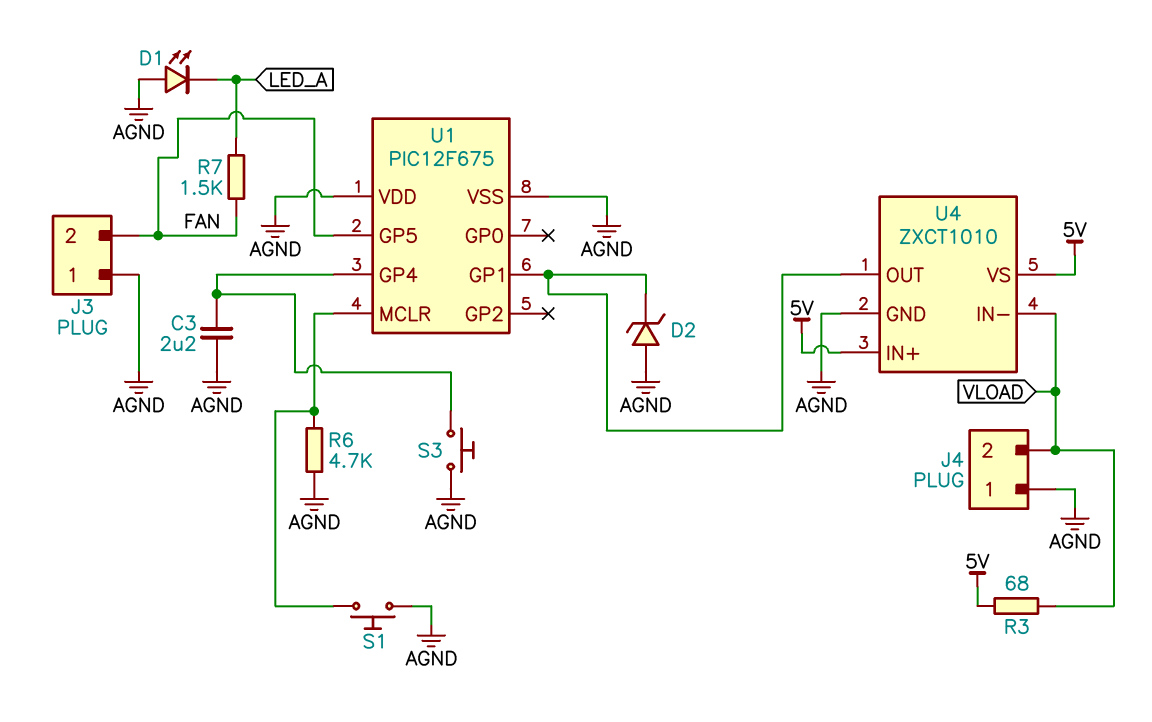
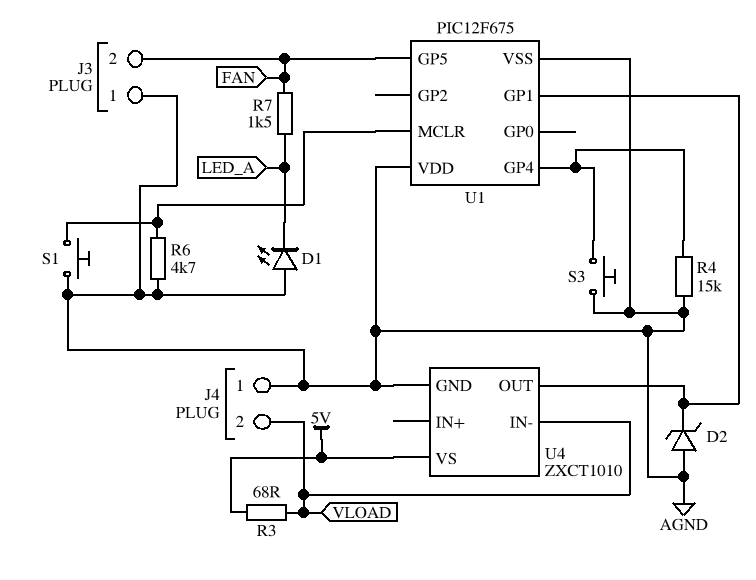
C3: 2.2uF (AGND, U1/GP4) -> none
R4: none -> 15k (AGND, U1/GP4)
U4 pin IN+: 5V -> none

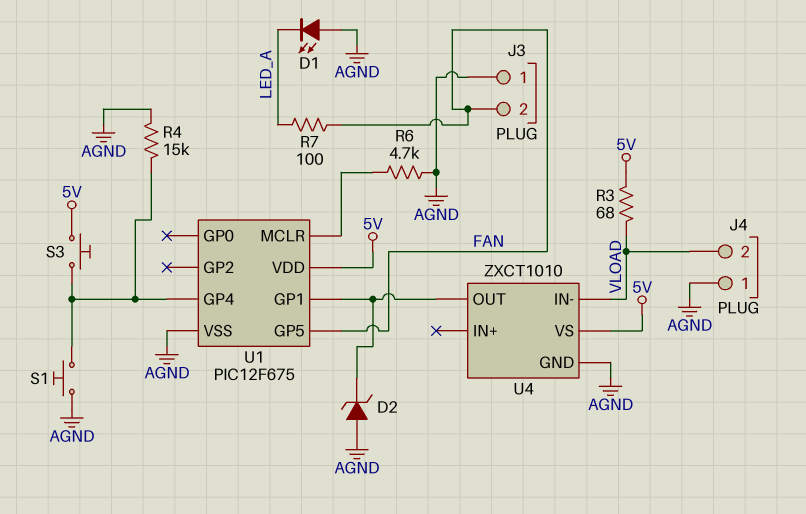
R7: 1.5k (FAN, LED_A) -> 100 (FAN, LED_A)
S1: button (AGND, U1/MCLR) -> button (AGND, U1/GP4)
S3: button (AGND, U1/GP4) -> button (5V, U1/GP4)
U1 pin VDD: AGND -> 5V

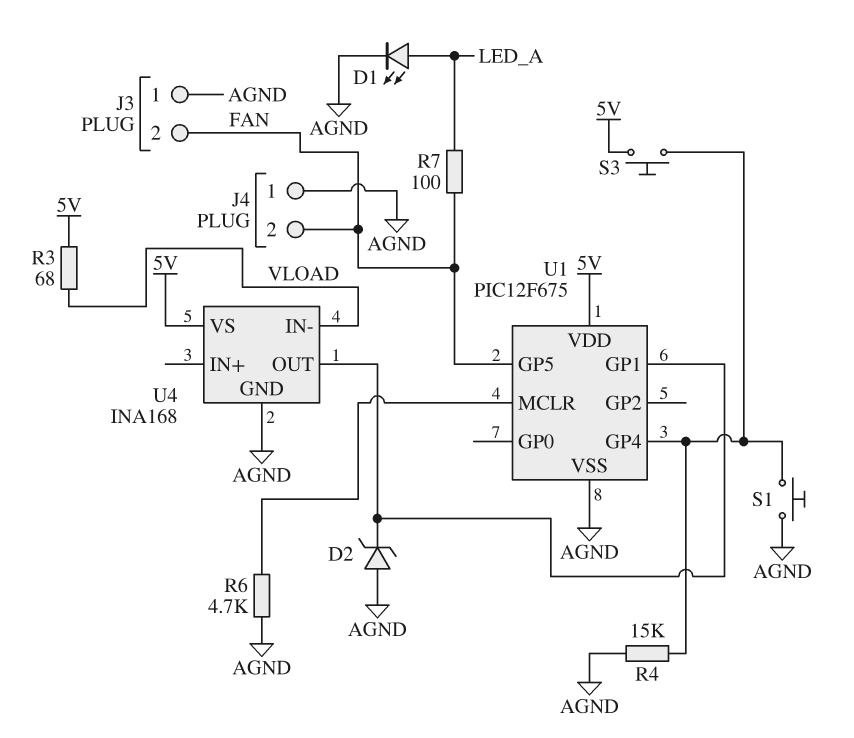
D1: LED (A AGND, K LED_A) -> LED (A LED_A, K AGND)
J4 pin 2: VLOAD -> FAN
U4: ZXCT1010 -> INA168

